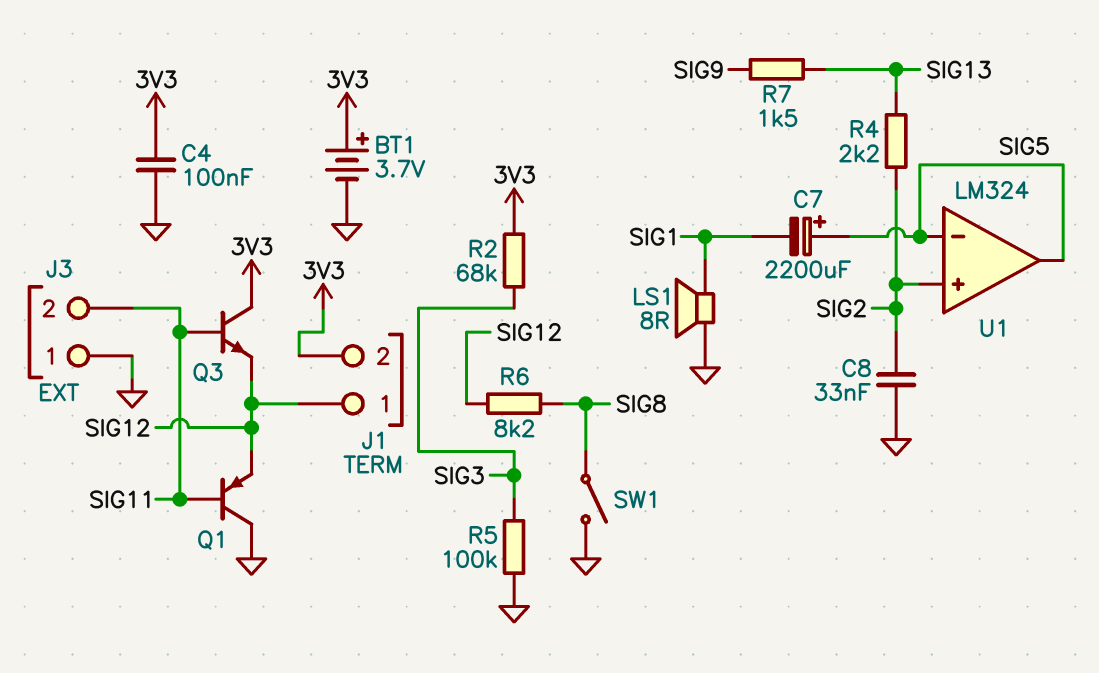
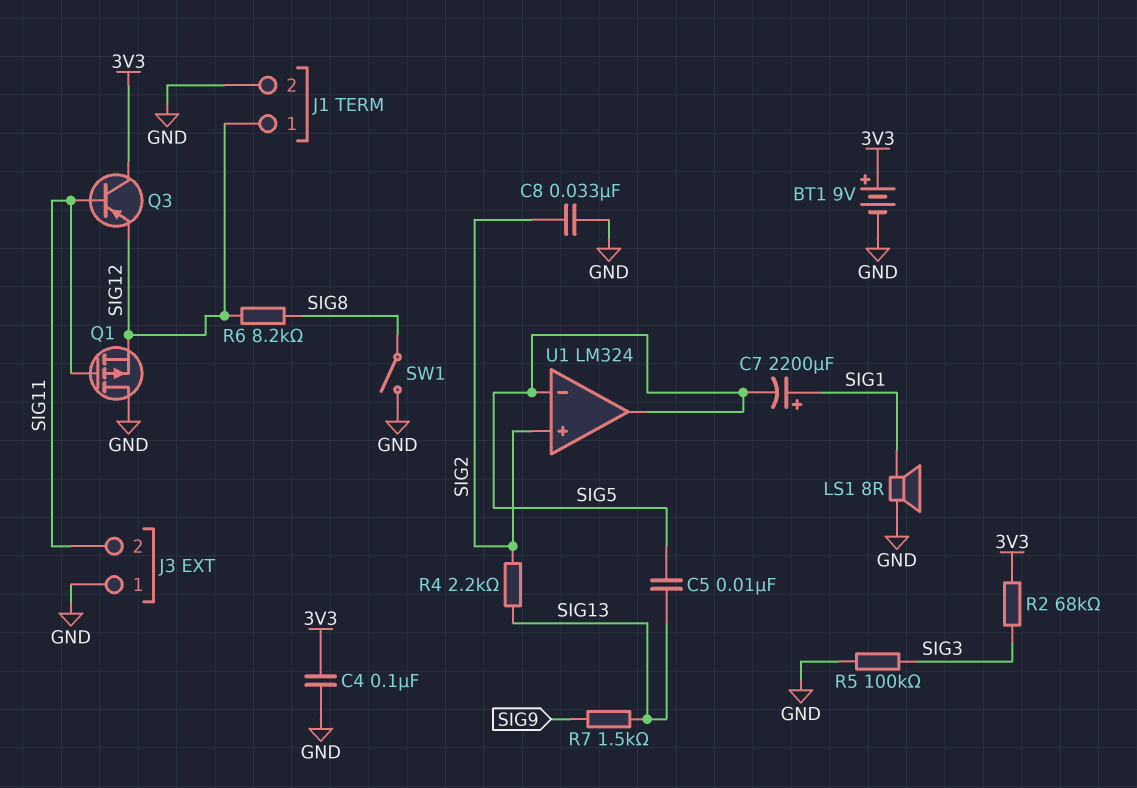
BT1: 3.7V (plus 3V3, minus GND) -> 9V (plus 3V3, minus GND)
C5: none -> 10nF (SIG5, SIG13)
C7: 2200uF (plus SIG5, minus SIG1) -> 2200uF (plus SIG1, minus SIG5)
J1 pin 2: 3V3 -> GND
Q1: PNP (B SIG11, C GND, E SIG12) -> PMOS (G SIG11, D GND, S SIG12)
Q3: NPN (B SIG11, C 3V3, E SIG12) -> PNP (B SIG11, C 3V3, E SIG12)

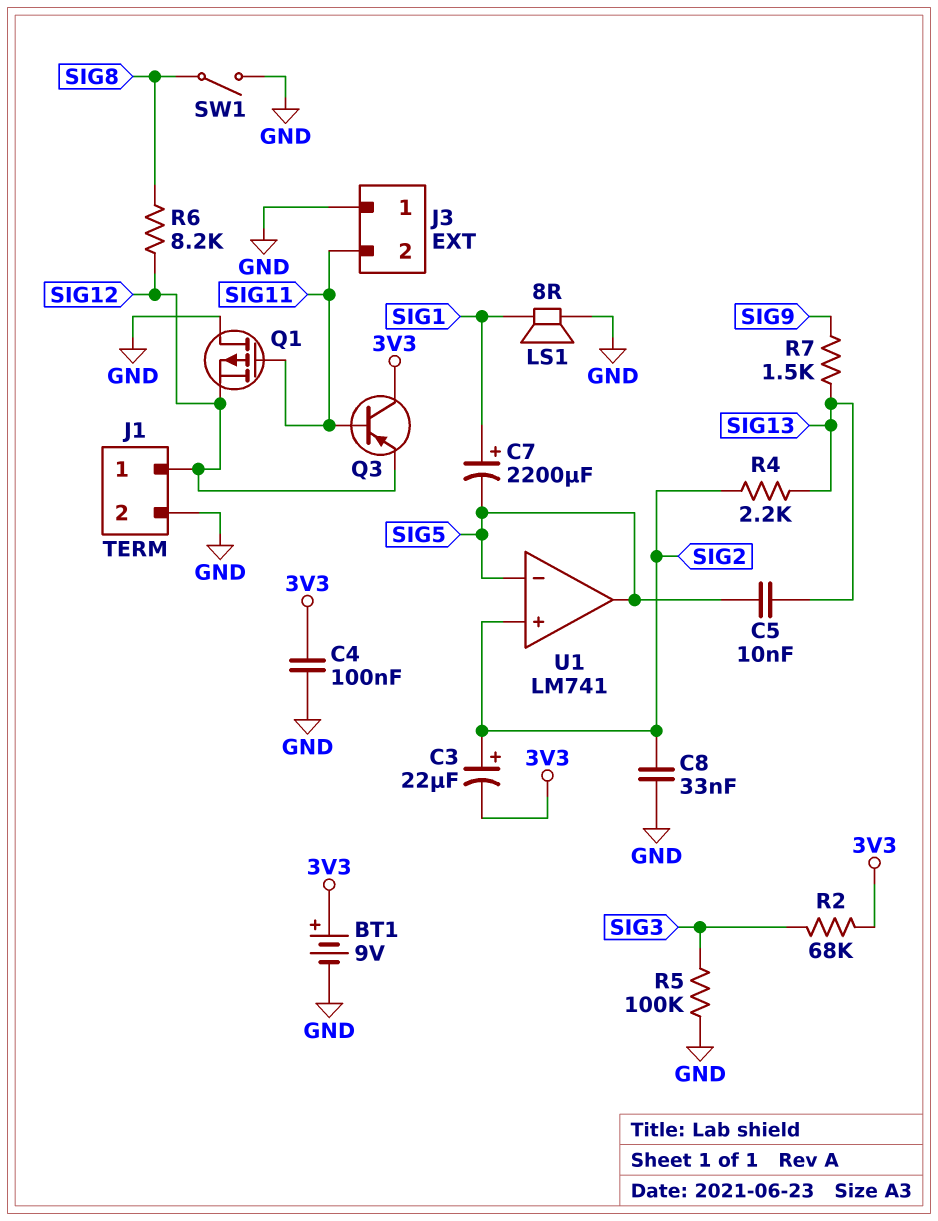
C3: none -> 22uF (plus SIG2, minus 3V3)
U1: LM324 -> LM741

